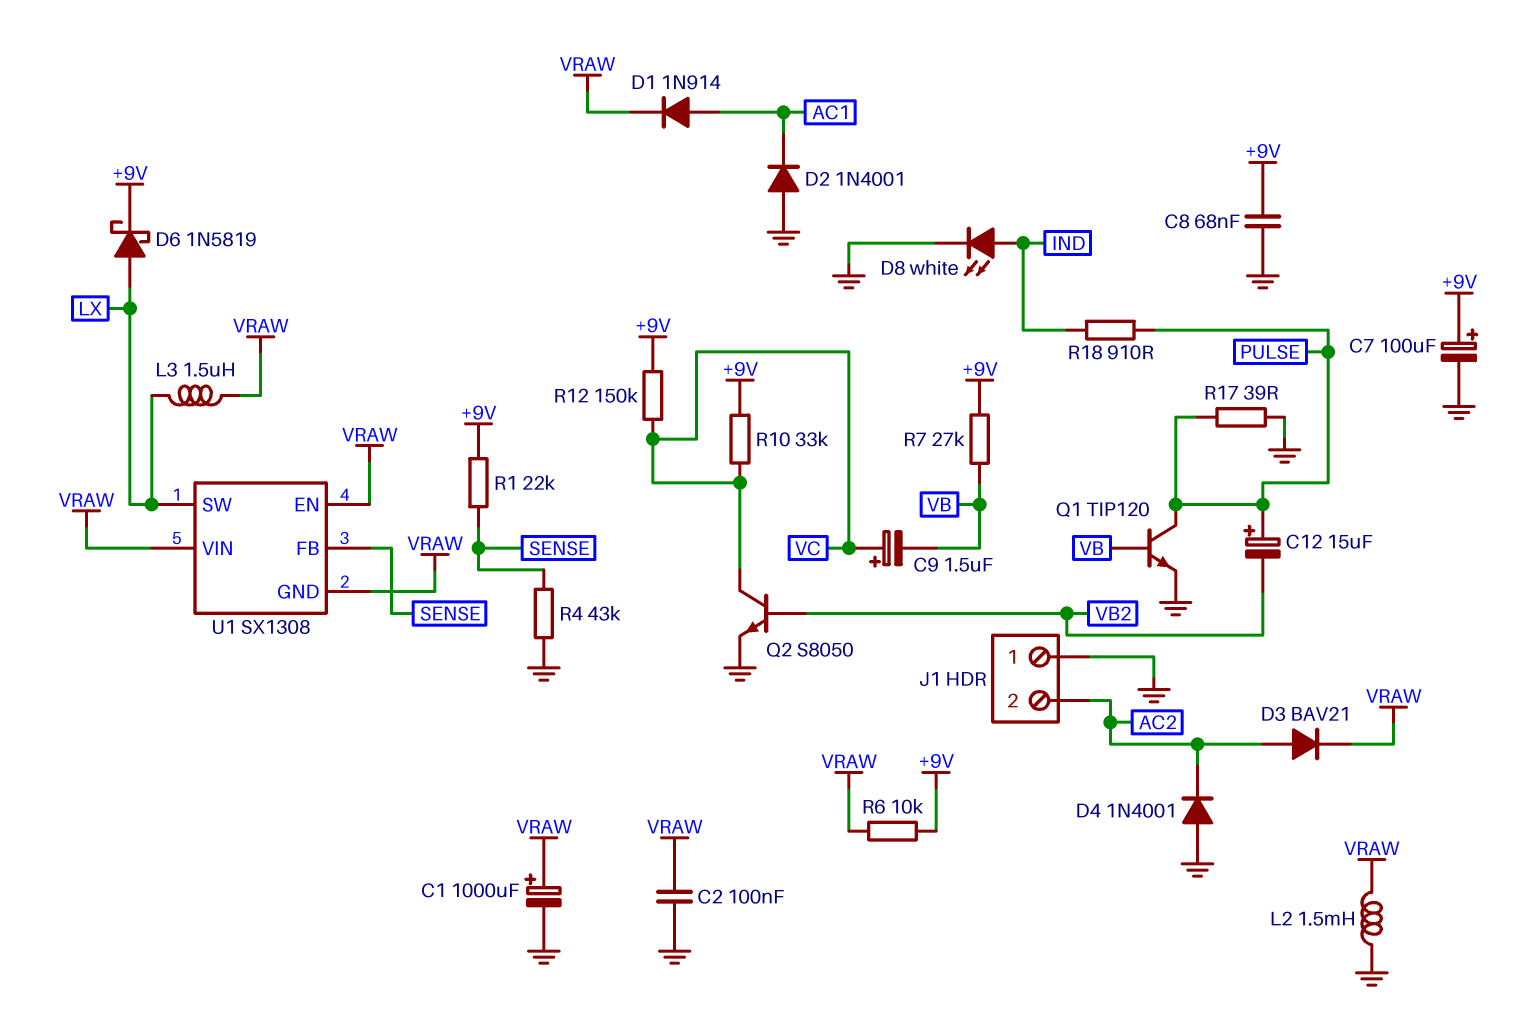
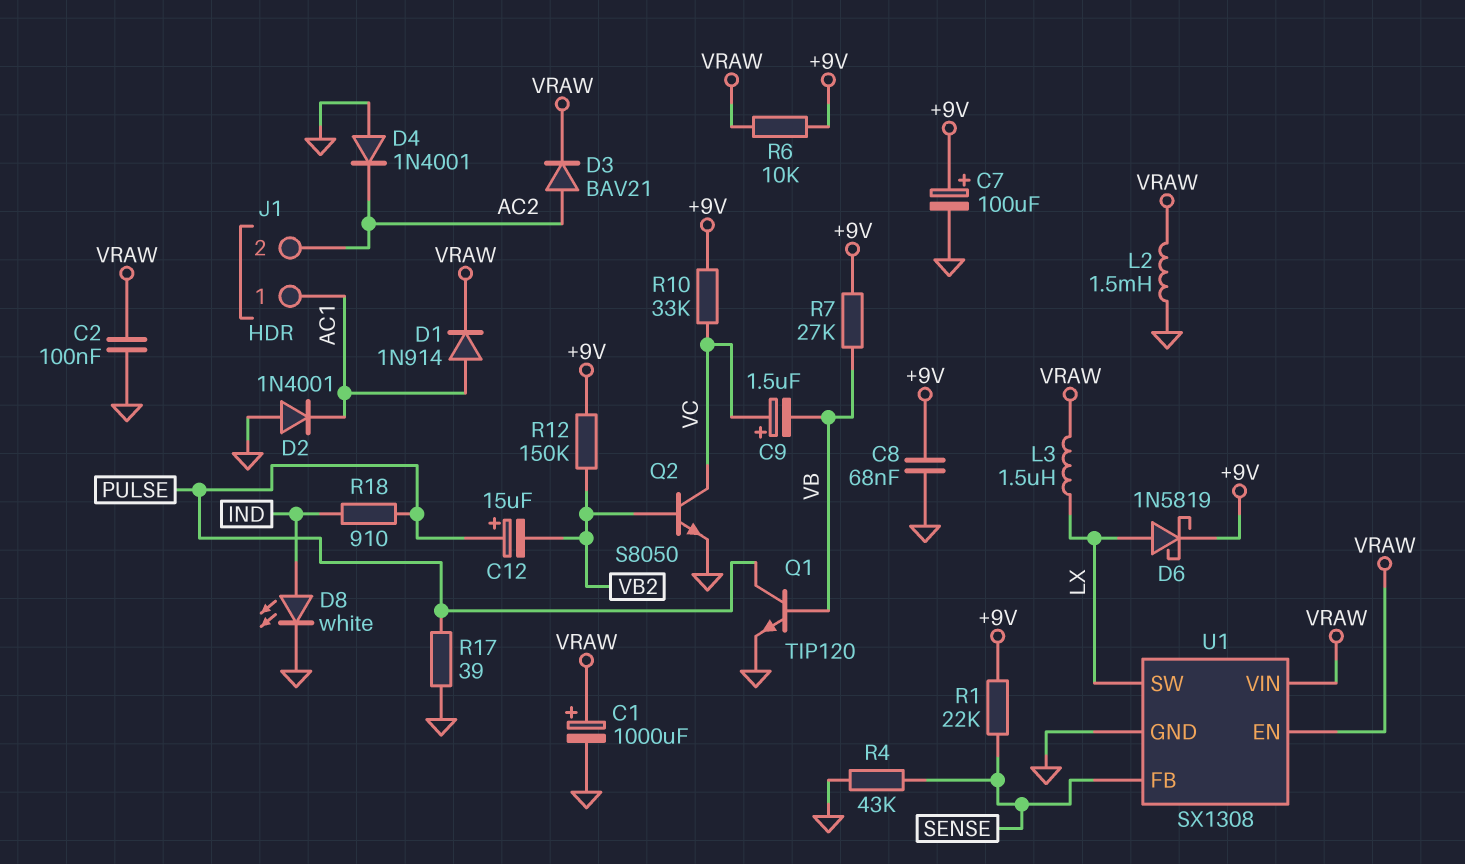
J1 pin 1: GND -> AC1
R12: 150k (+9V, VC) -> 150k (+9V, VB2)
U1 pin GND: VRAW -> GND

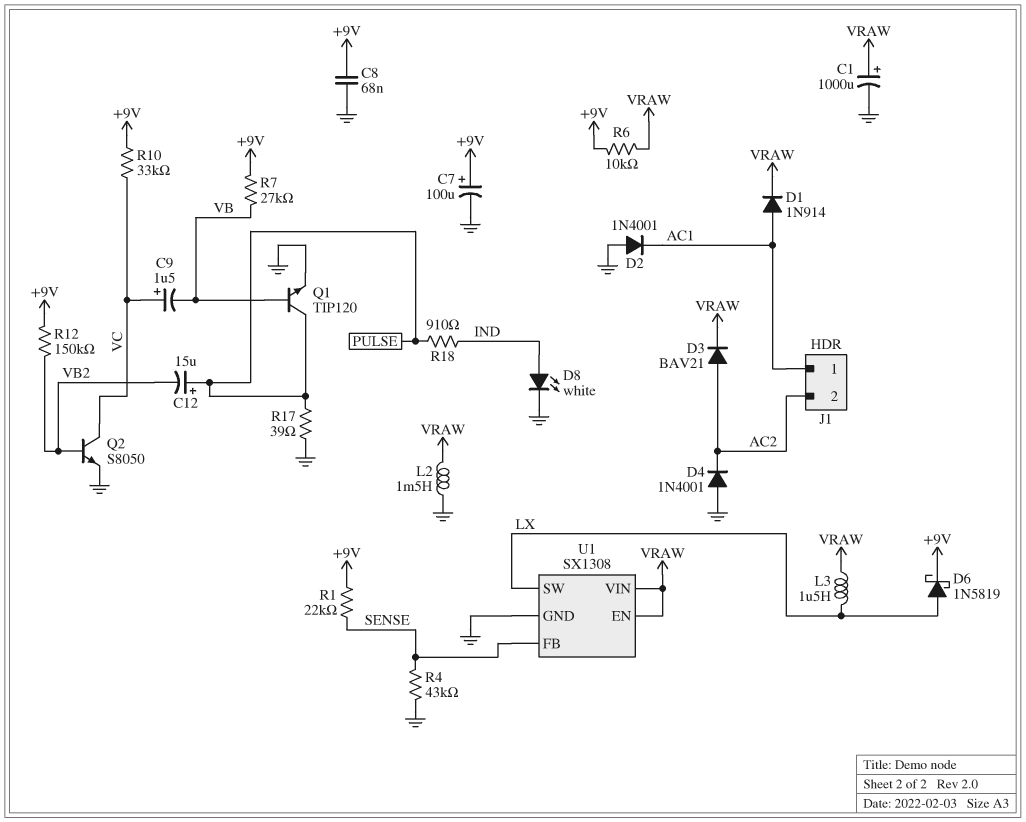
C2: 100nF (GND, VRAW) -> none

